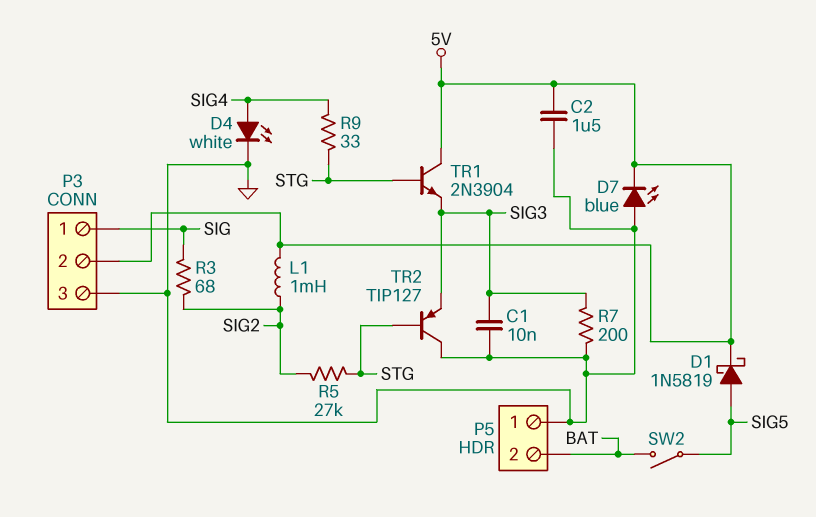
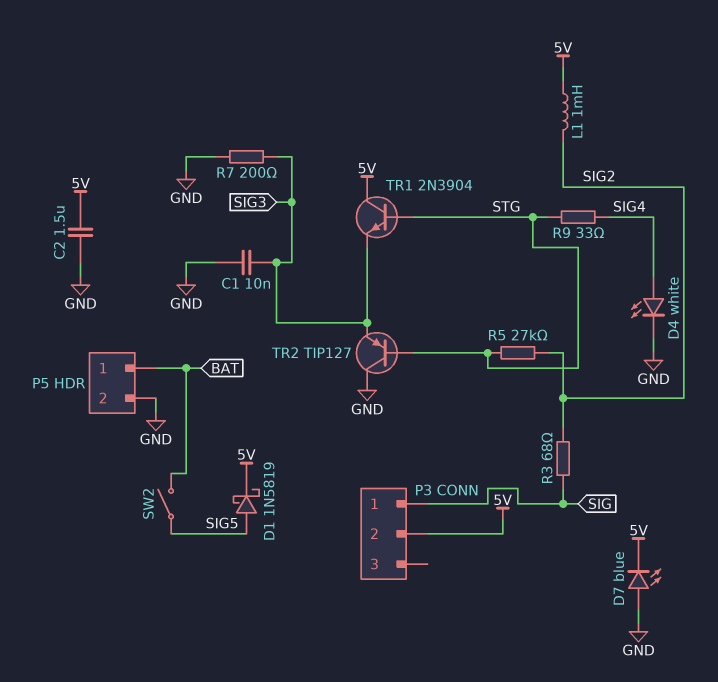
P3 pin 3: GND -> none
P5 pin 1: GND -> BAT
P5 pin 2: BAT -> GND

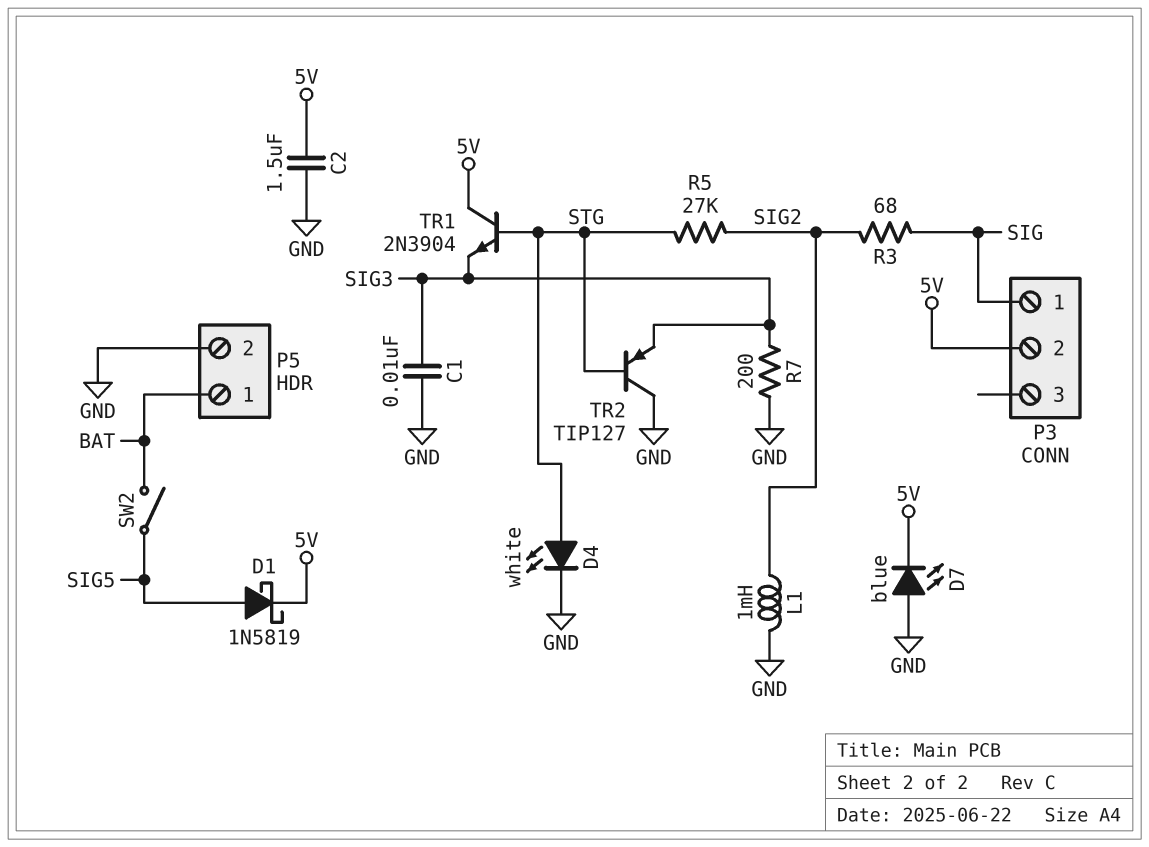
D4: LED white (A SIG4, K GND) -> LED white (A STG, K GND)
L1: 1mH (5V, SIG2) -> 1mH (GND, SIG2)
R9: 33 (SIG4, STG) -> none

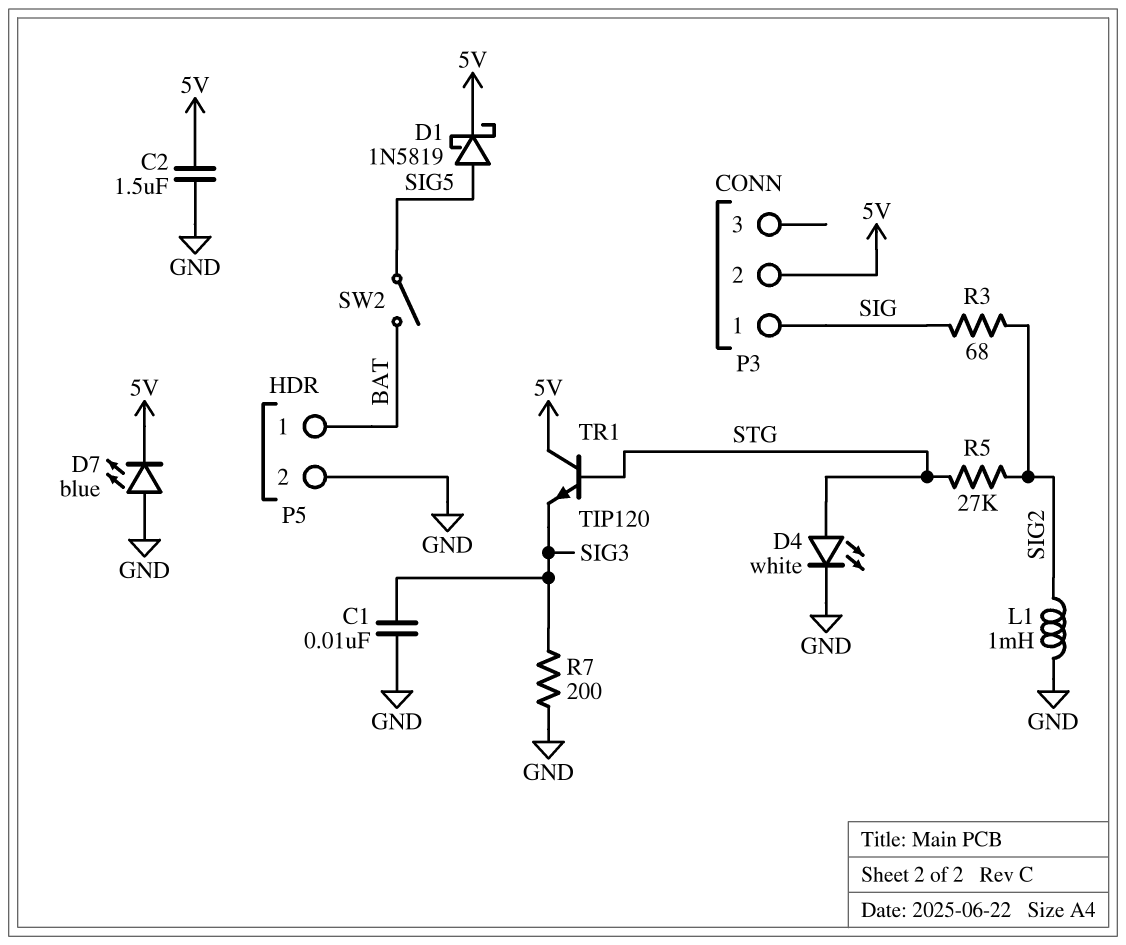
TR1: NPN 2N3904 (B STG, C 5V, E SIG3) -> NPN TIP120 (B STG, C 5V, E SIG3)
TR2: PNP TIP127 (B STG, C GND, E SIG3) -> none

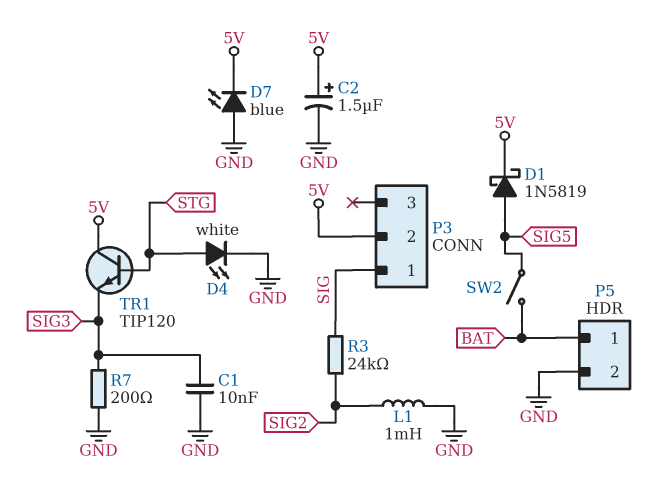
C2: 1.5uF (5V, GND) -> 1.5uF (plus 5V, minus GND)
R3: 68 (SIG, SIG2) -> 24k (SIG, SIG2)
R5: 27k (SIG2, STG) -> none

